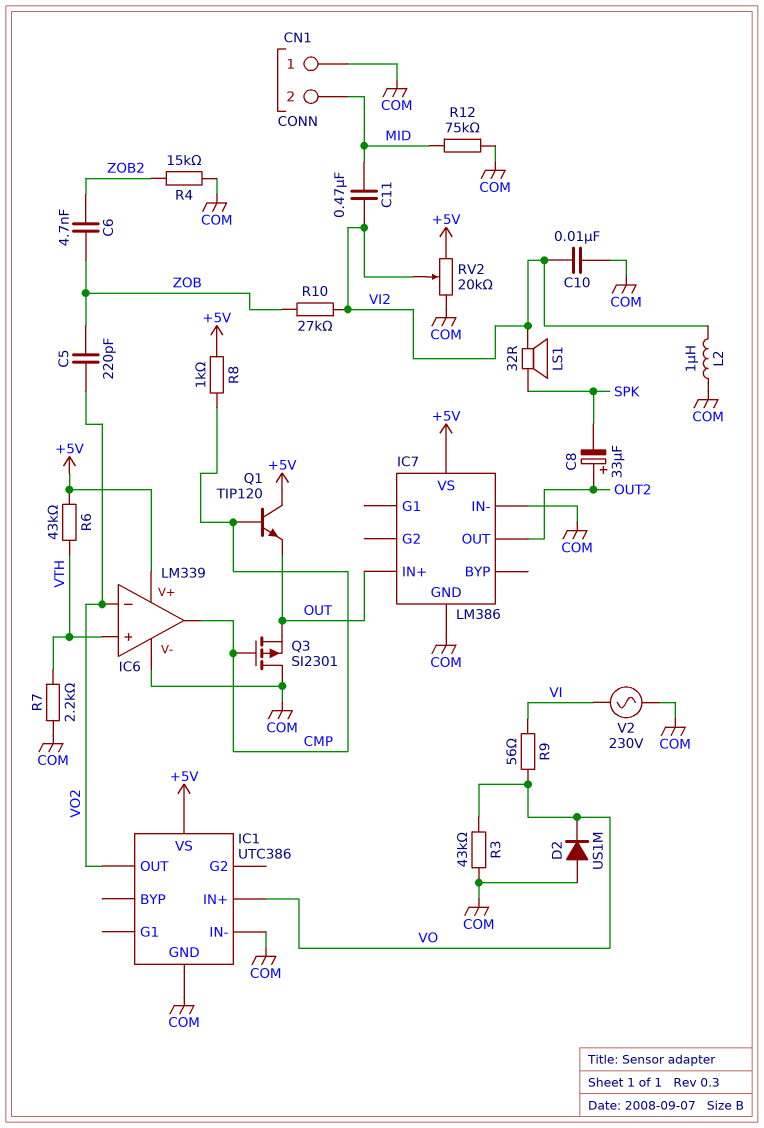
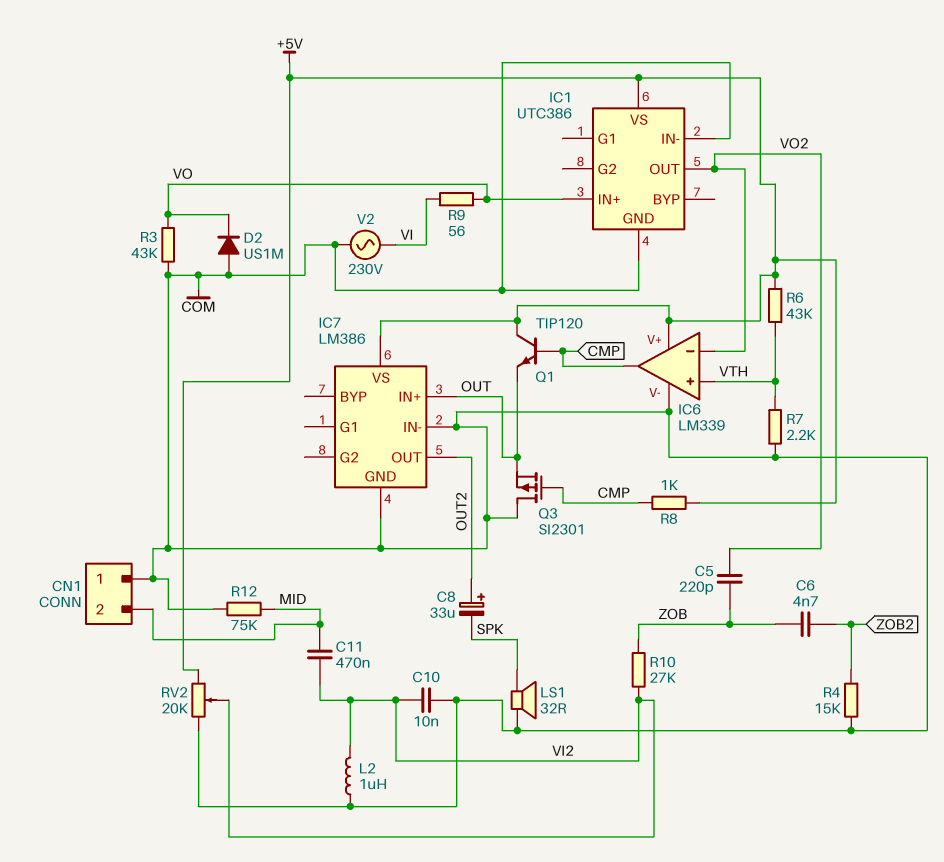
LS1: speaker 32R (SPK, VI2) -> speaker 32R (COM, SPK)

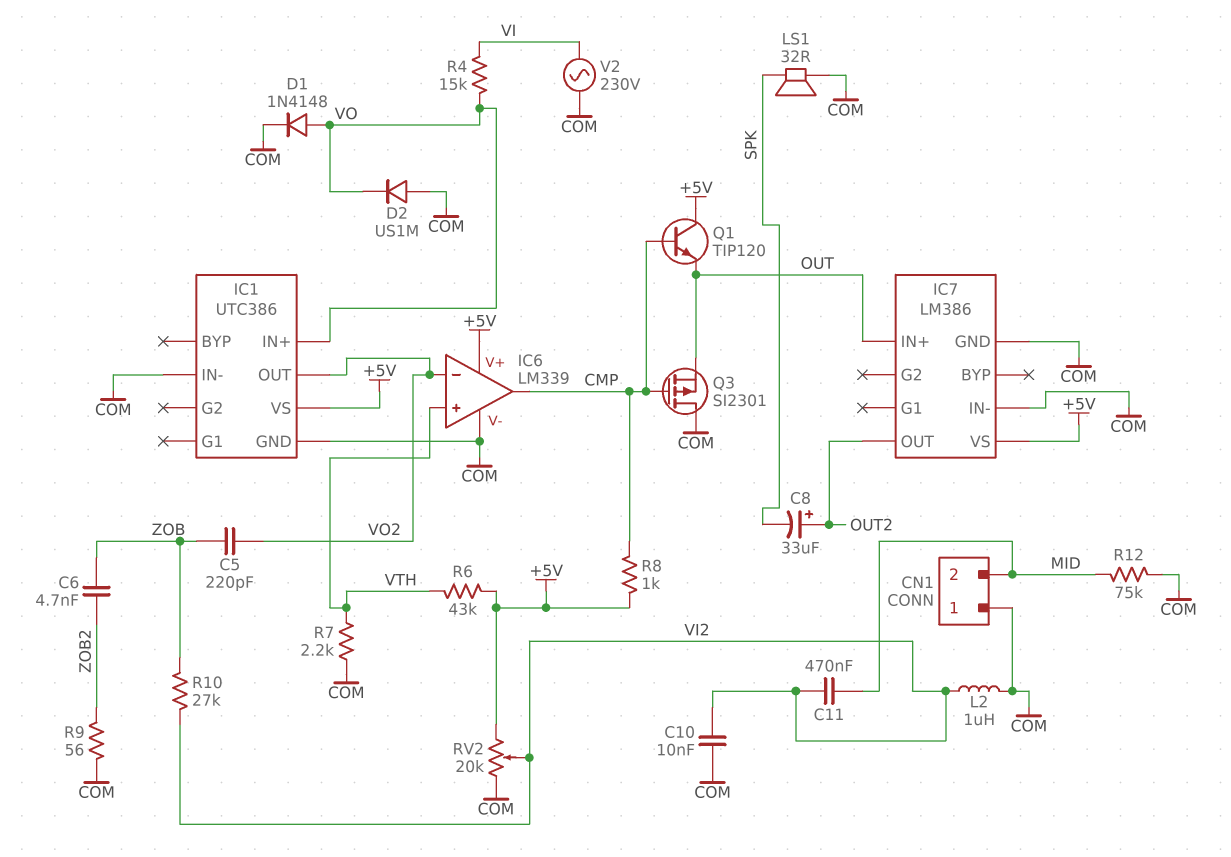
D1: none -> diode 1N4148 (A VO, K COM)
R3: 43k (COM, VO) -> none
R4: 15k (COM, ZOB2) -> 15k (VI, VO)
R9: 56 (VI, VO) -> 56 (COM, ZOB2)

